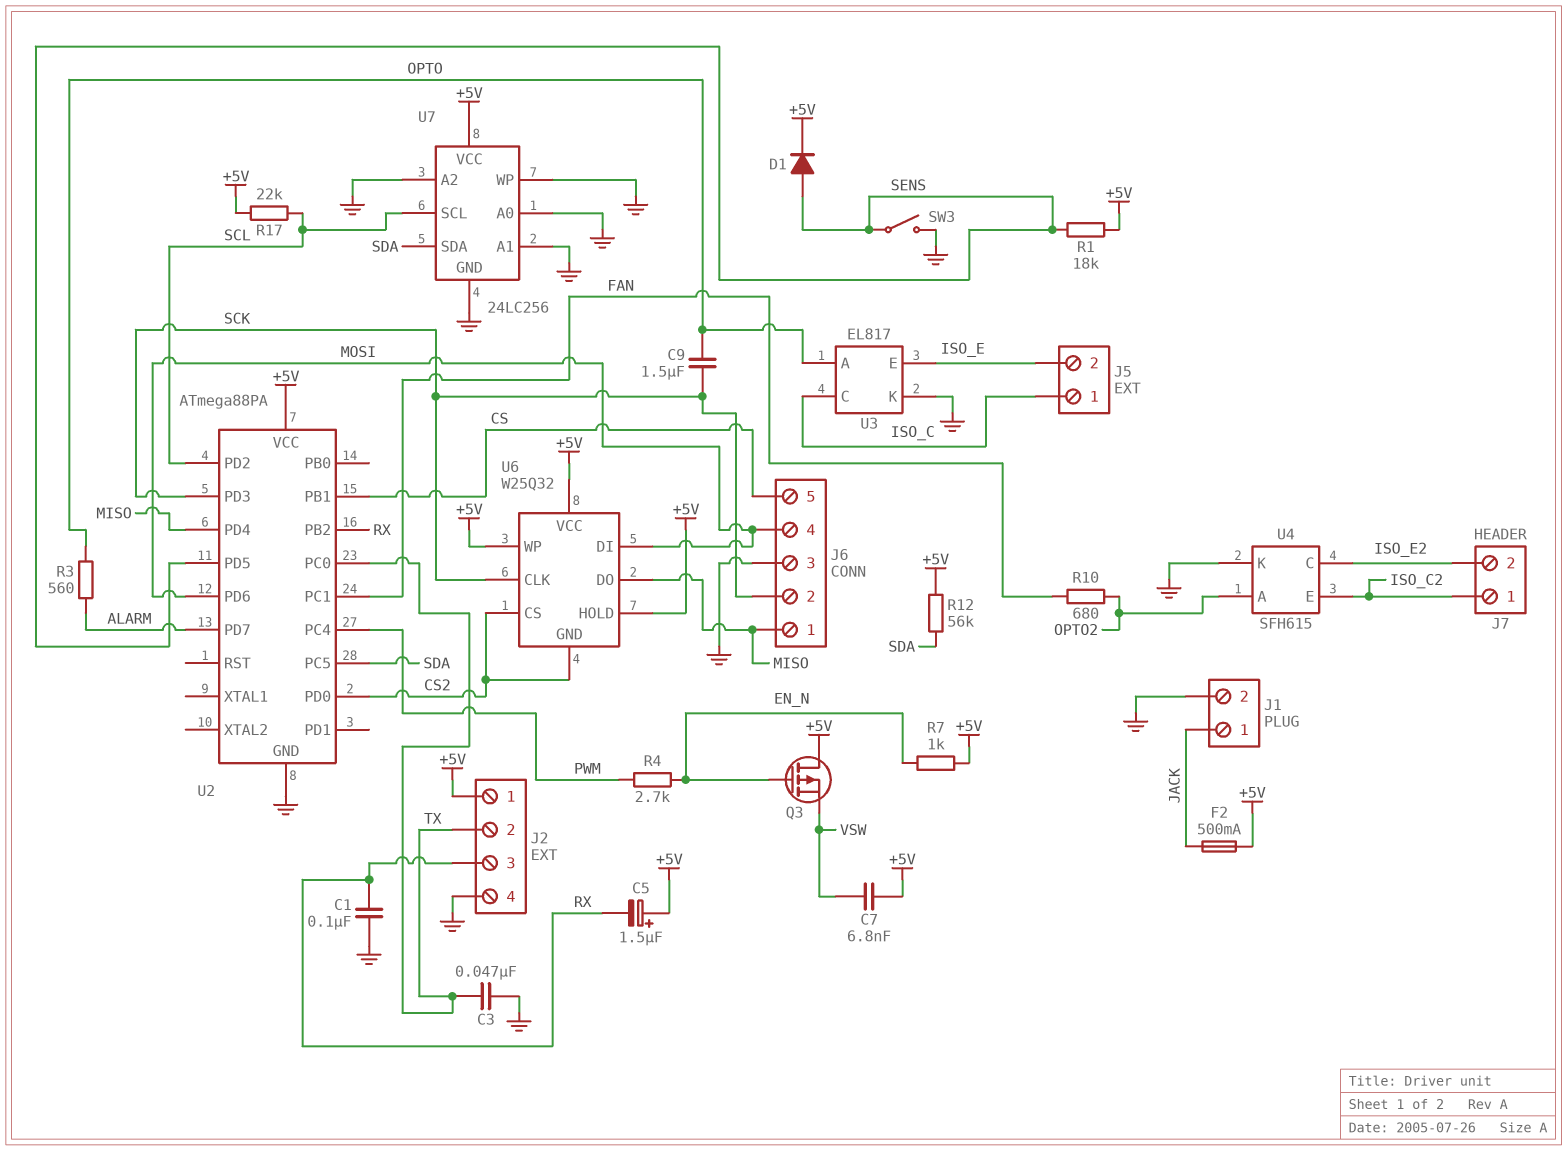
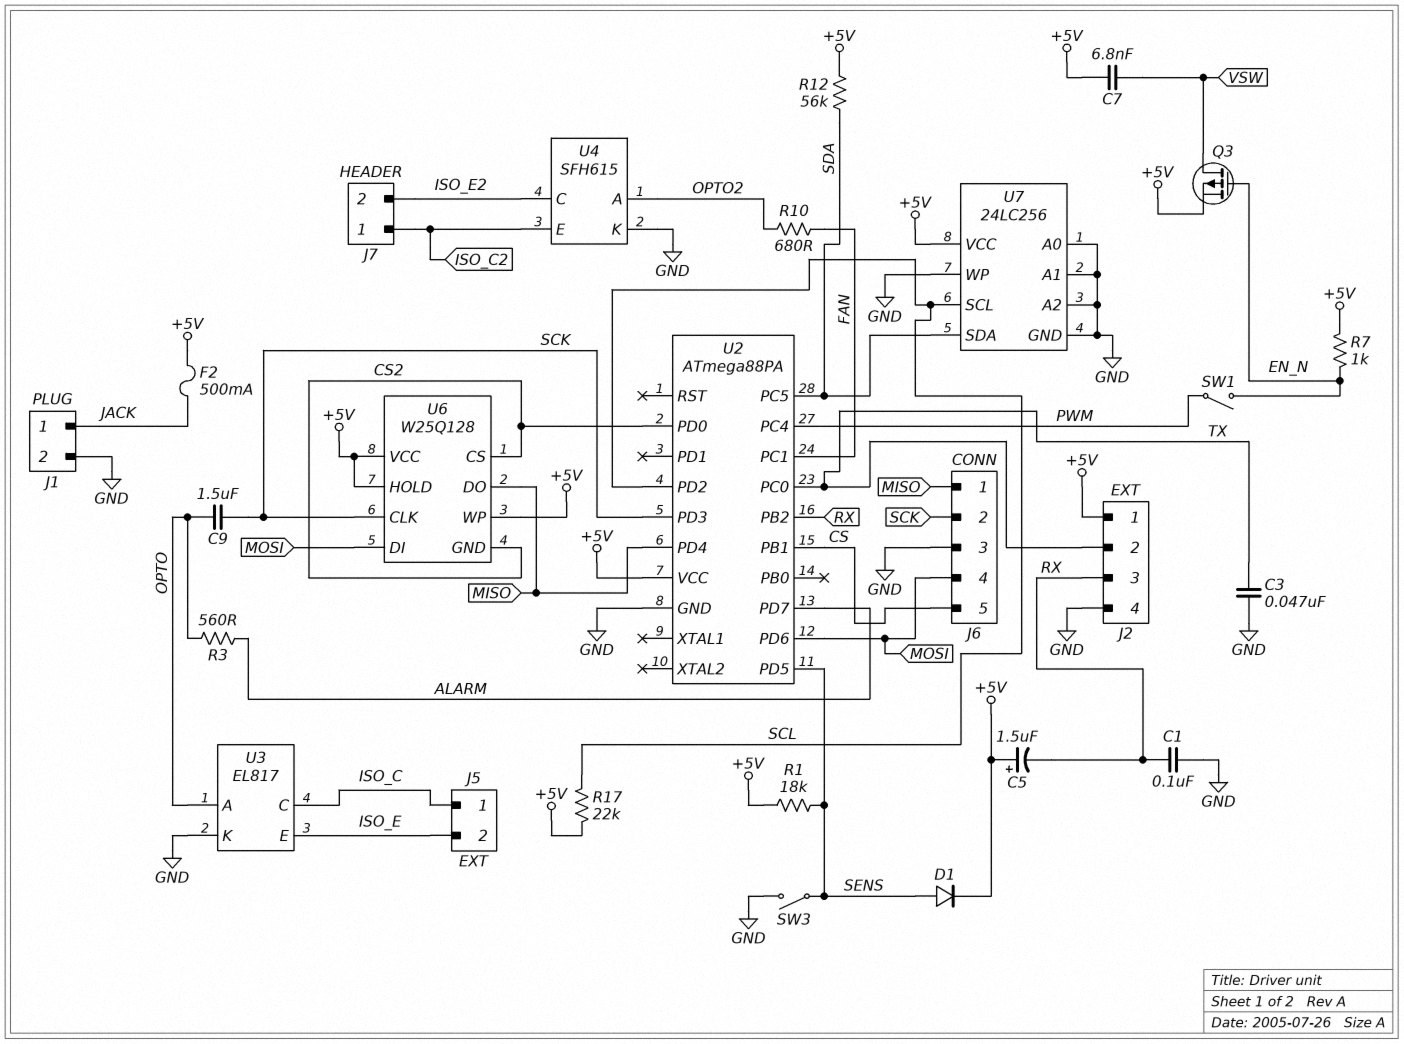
Q3: PMOS (G EN_N, D +5V, S VSW) -> PMOS (G EN_N, D VSW, S +5V)
R4: 2.7k (EN_N, PWM) -> none
SW1: none -> switch (EN_N, PWM)
U6: W25Q32 -> W25Q128

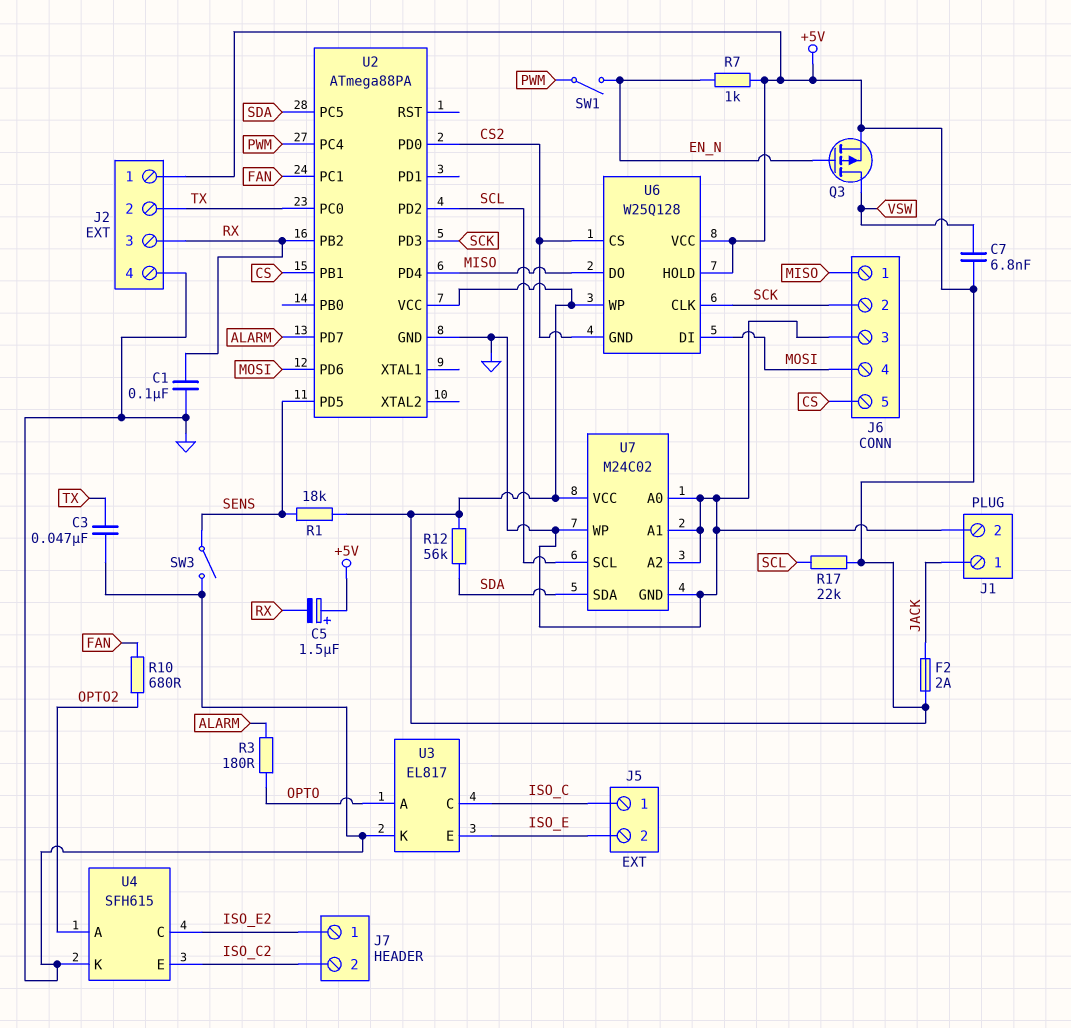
C9: 1.5uF (OPTO, SCK) -> none
D1: diode (A SENS, K +5V) -> none
F2: 500mA (+5V, JACK) -> 2A (+5V, JACK)
J7 pin 1: ISO_C2 -> ISO_E2
J7 pin 2: ISO_E2 -> ISO_C2
R3: 560 (ALARM, OPTO) -> 180 (ALARM, OPTO)
U7: 24LC256 -> M24C02

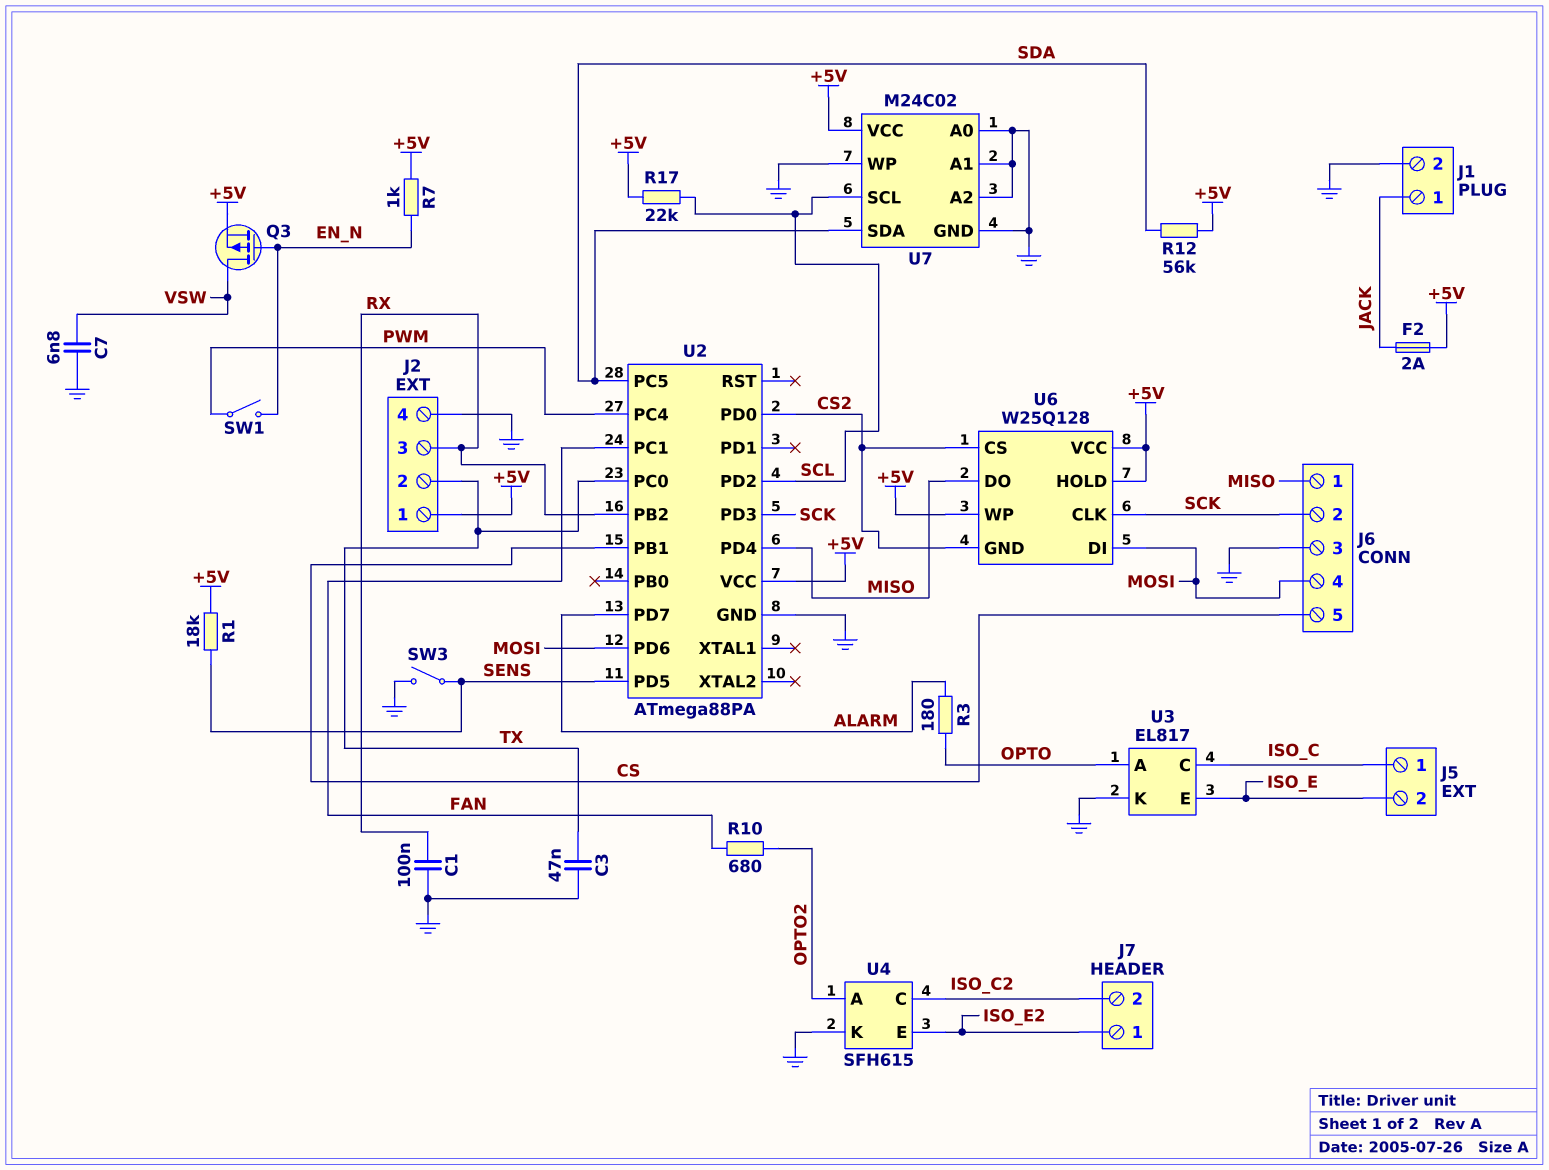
C5: 1.5uF (plus +5V, minus RX) -> none
C7: 6.8nF (+5V, VSW) -> 6.8nF (GND, VSW)
U4 pin C: ISO_E2 -> ISO_C2
U4 pin E: ISO_C2 -> ISO_E2

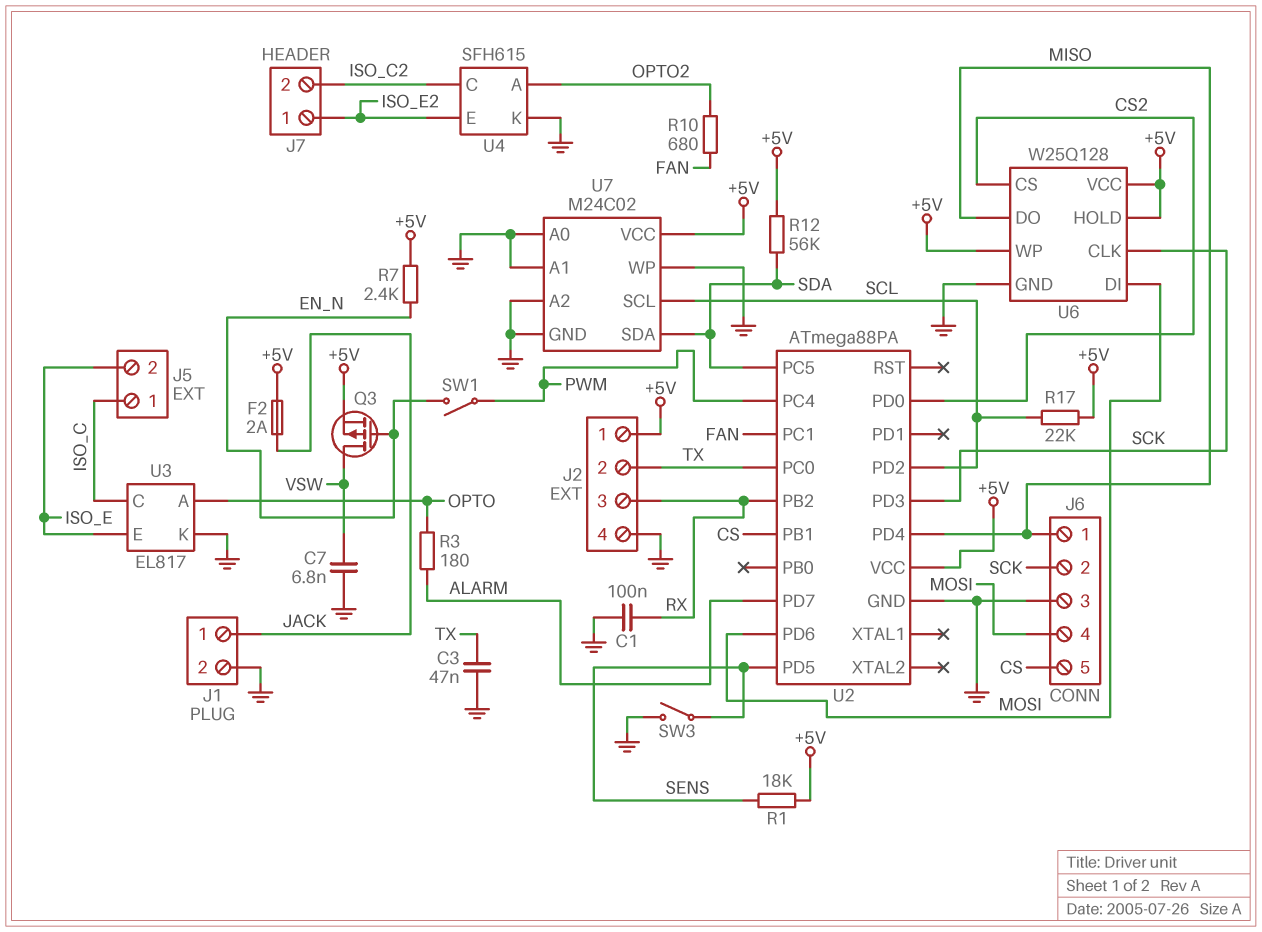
R7: 1k (+5V, EN_N) -> 2.4k (+5V, EN_N)
U6 pin GND: CS2 -> GND

